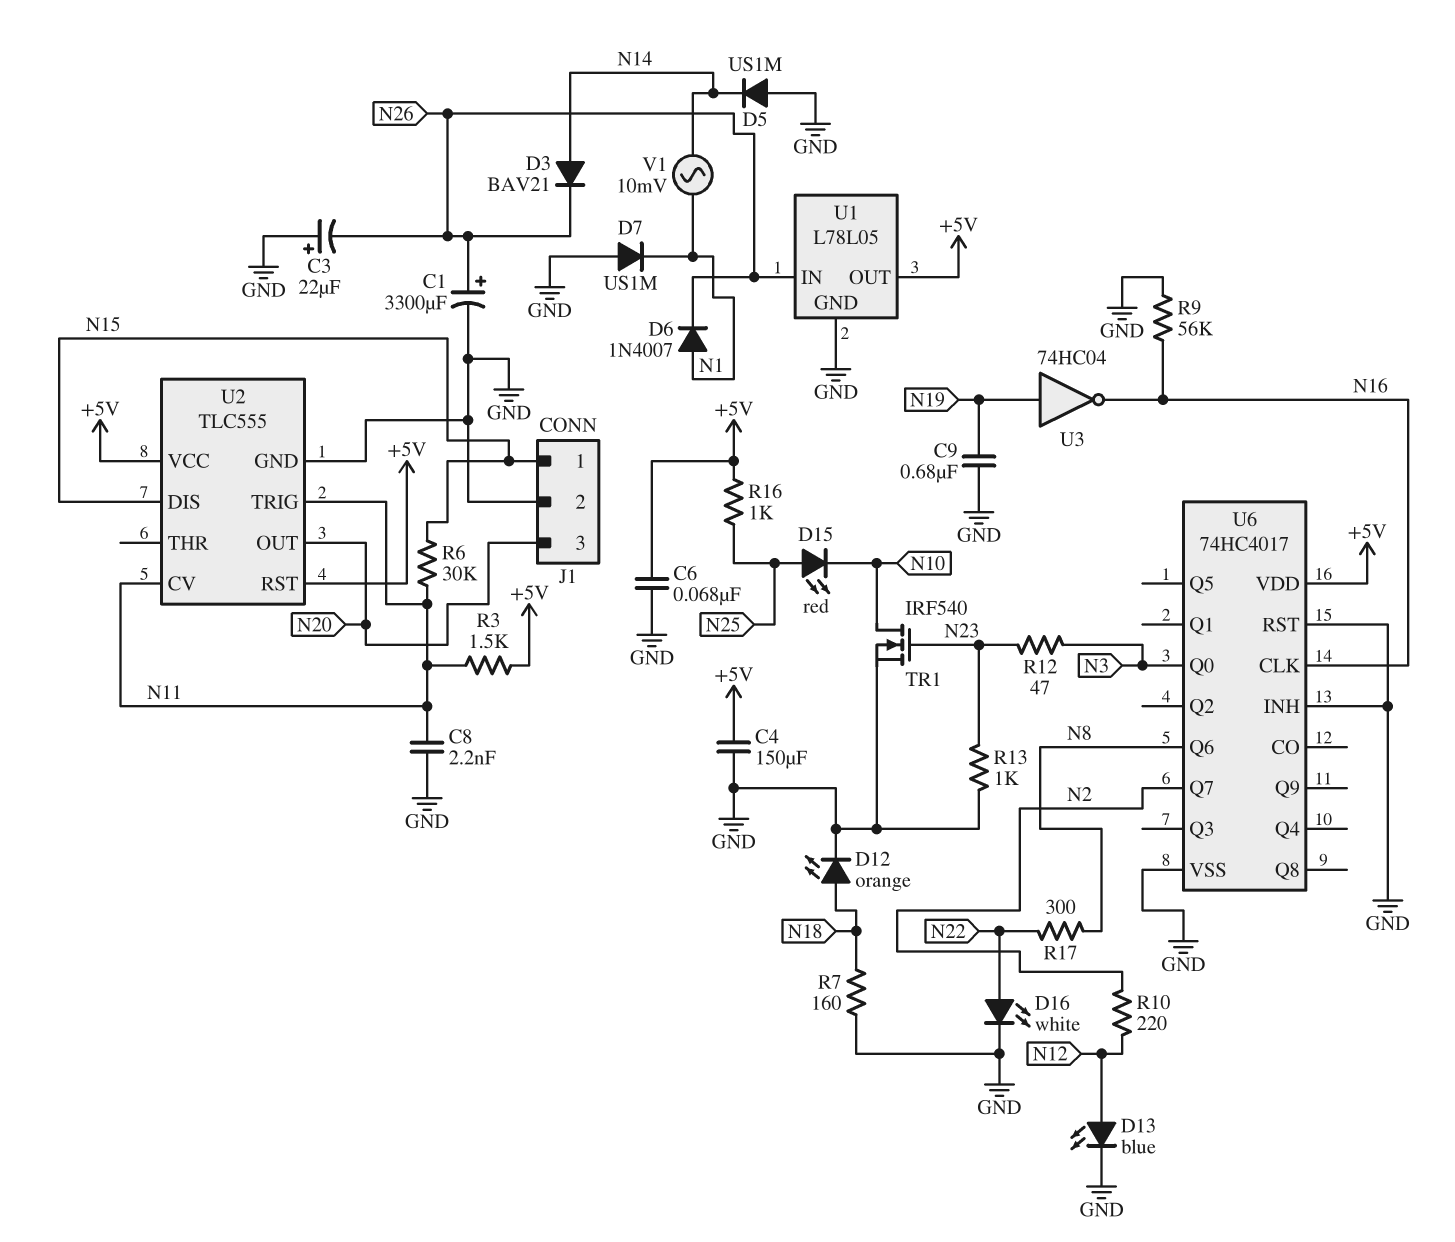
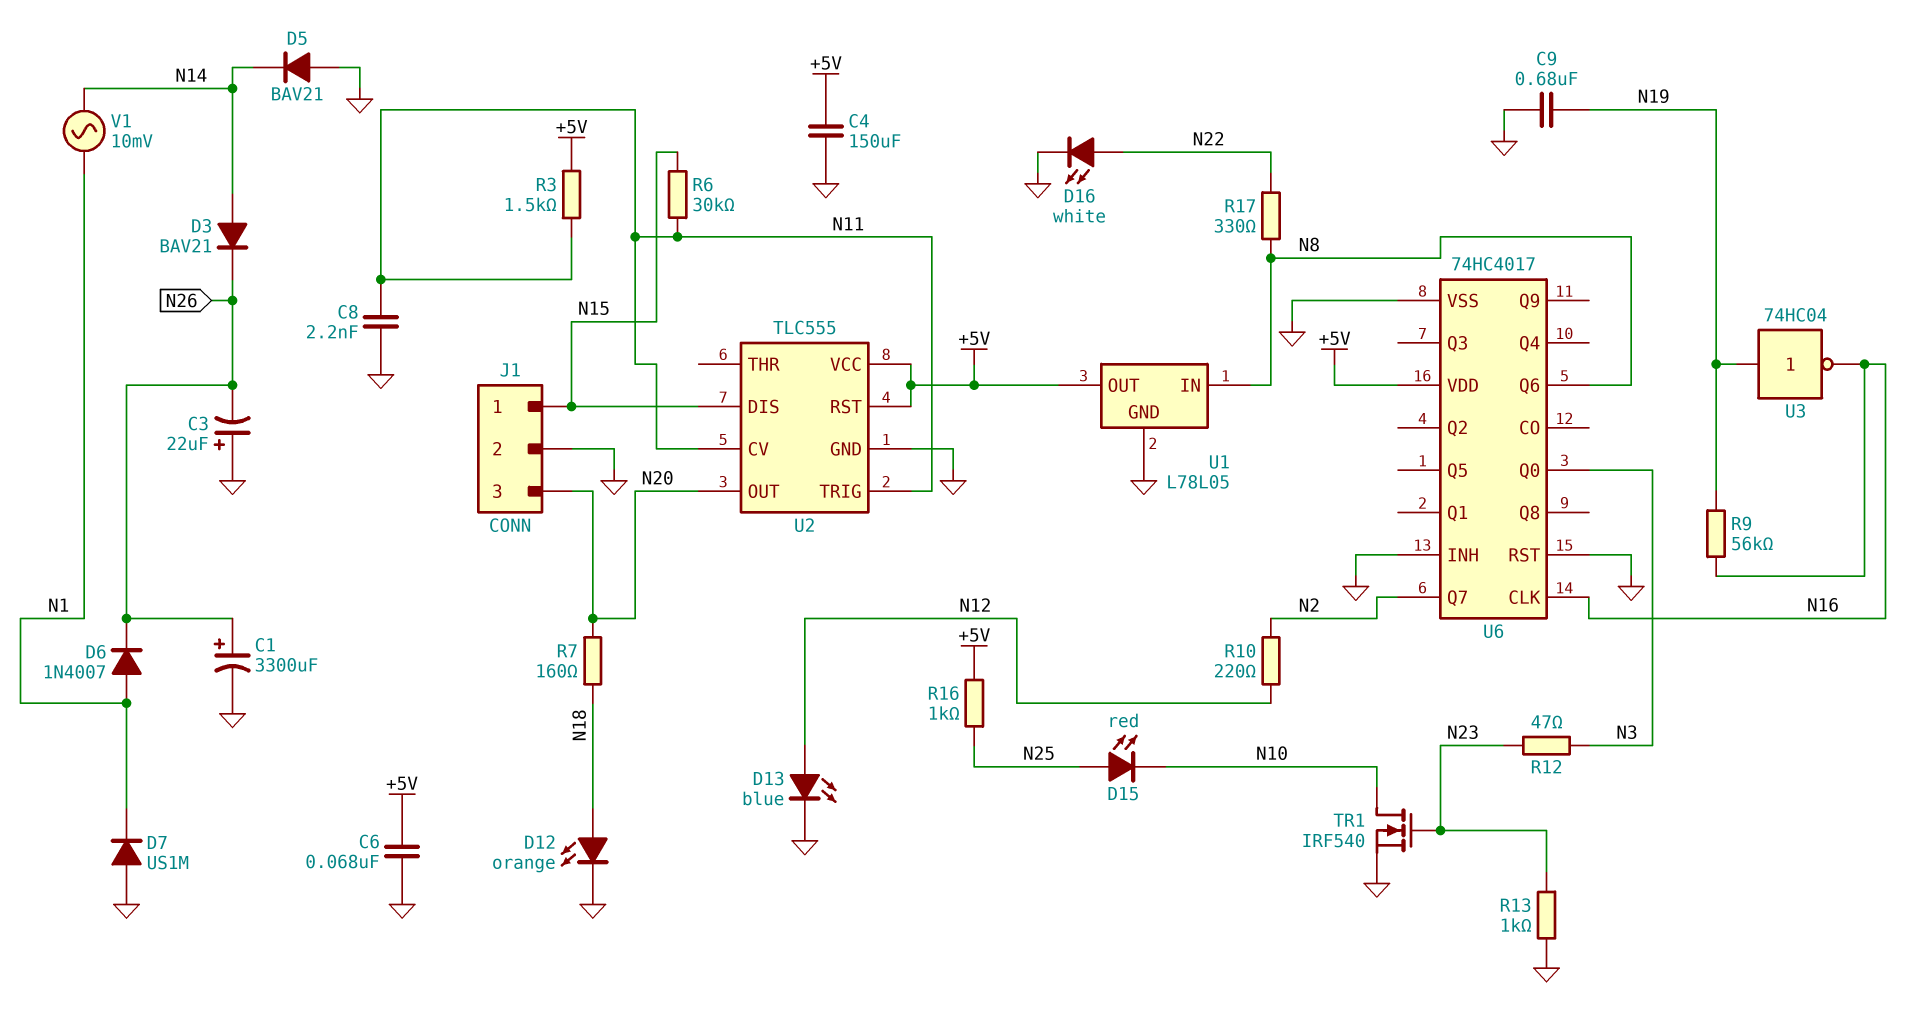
D5: diode US1M (A GND, K N14) -> diode BAV21 (A GND, K N14)
R7: 160 (GND, N18) -> 160 (N18, N20)
R9: 56k (GND, N16) -> 56k (N16, N19)
R17: 300 (N8, N22) -> 330 (N8, N22)
U1 pin IN: N26 -> N8

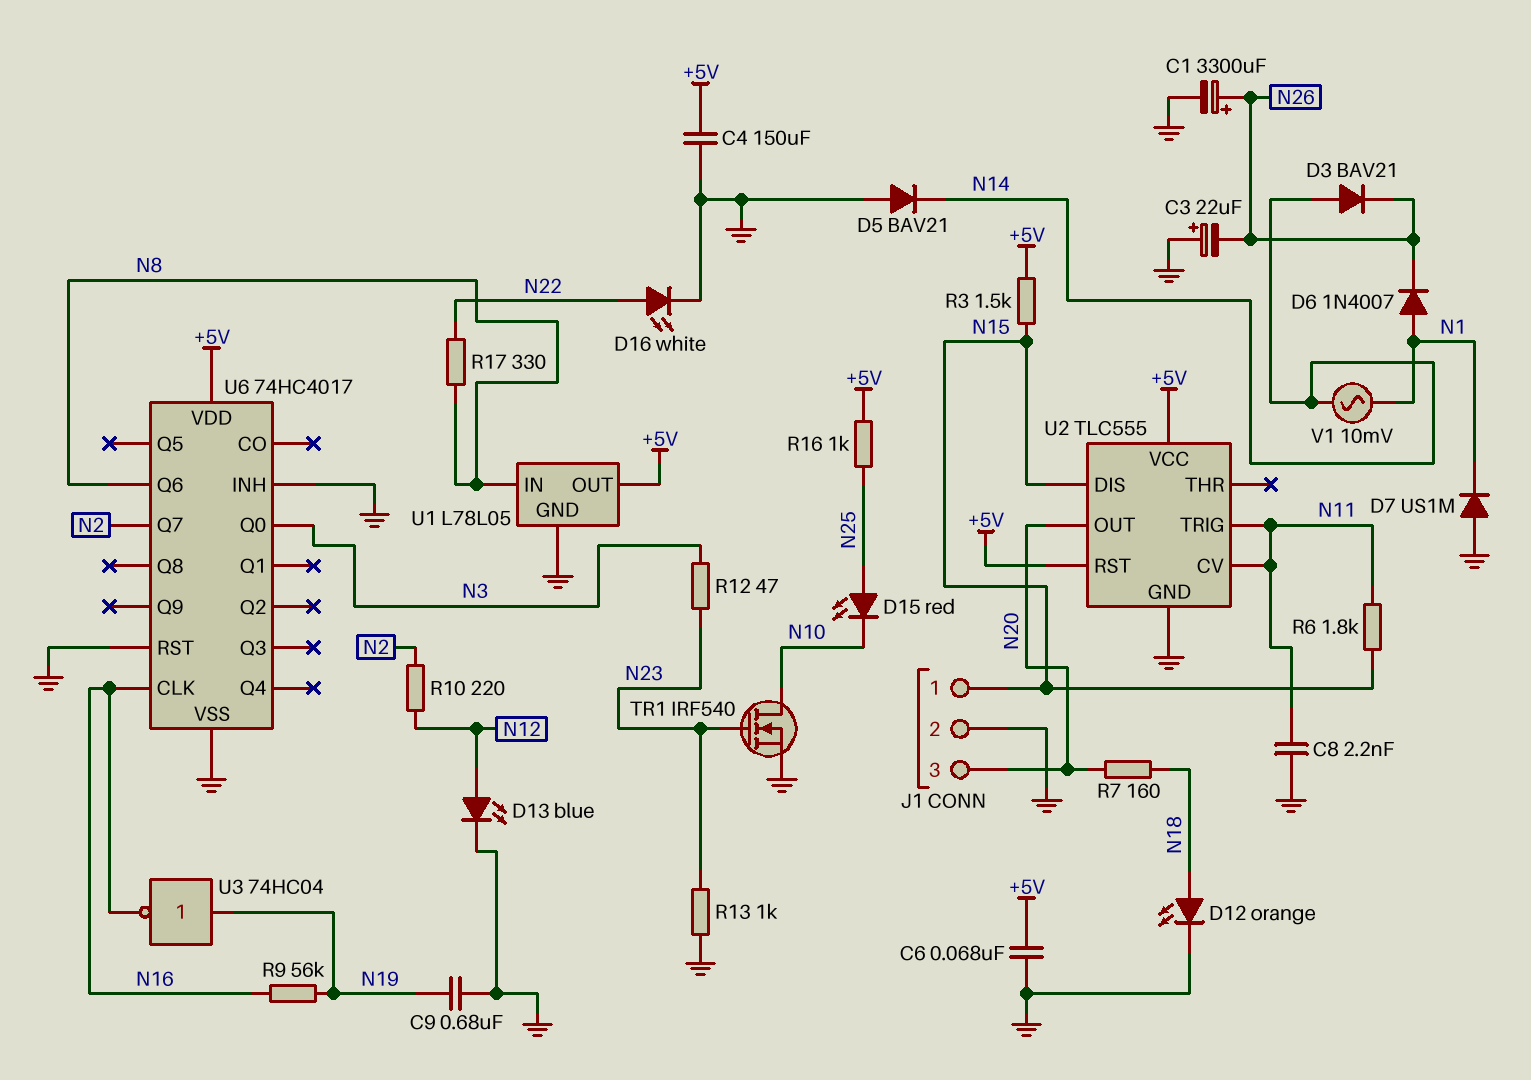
R3: 1.5k (+5V, N11) -> 1.5k (+5V, N15)
R6: 30k (N11, N15) -> 1.8k (N11, N15)

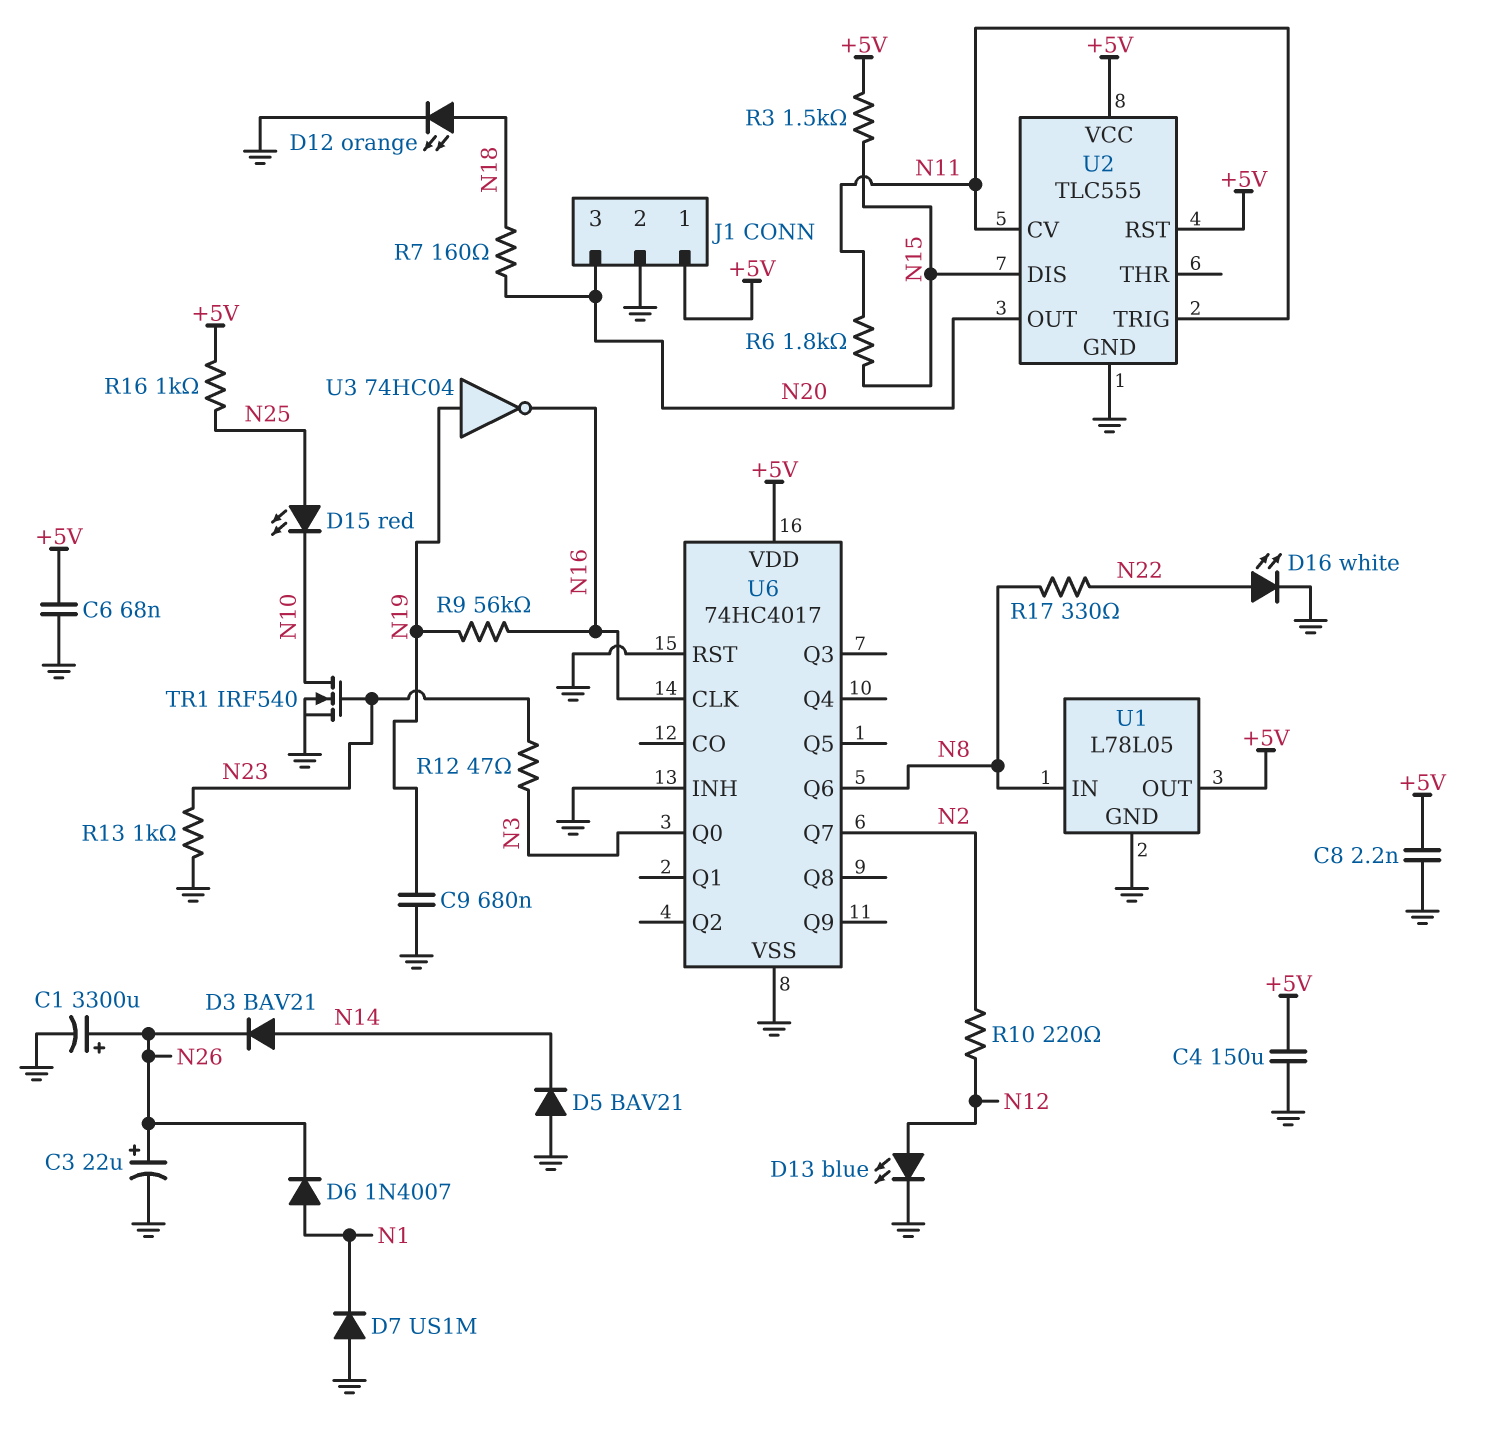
C3: 22uF (plus GND, minus N26) -> 22uF (plus N26, minus GND)
C8: 2.2nF (GND, N11) -> 2.2nF (+5V, GND)
J1 pin 1: N15 -> +5V
V1: AC 10mV (N1, N14) -> none

